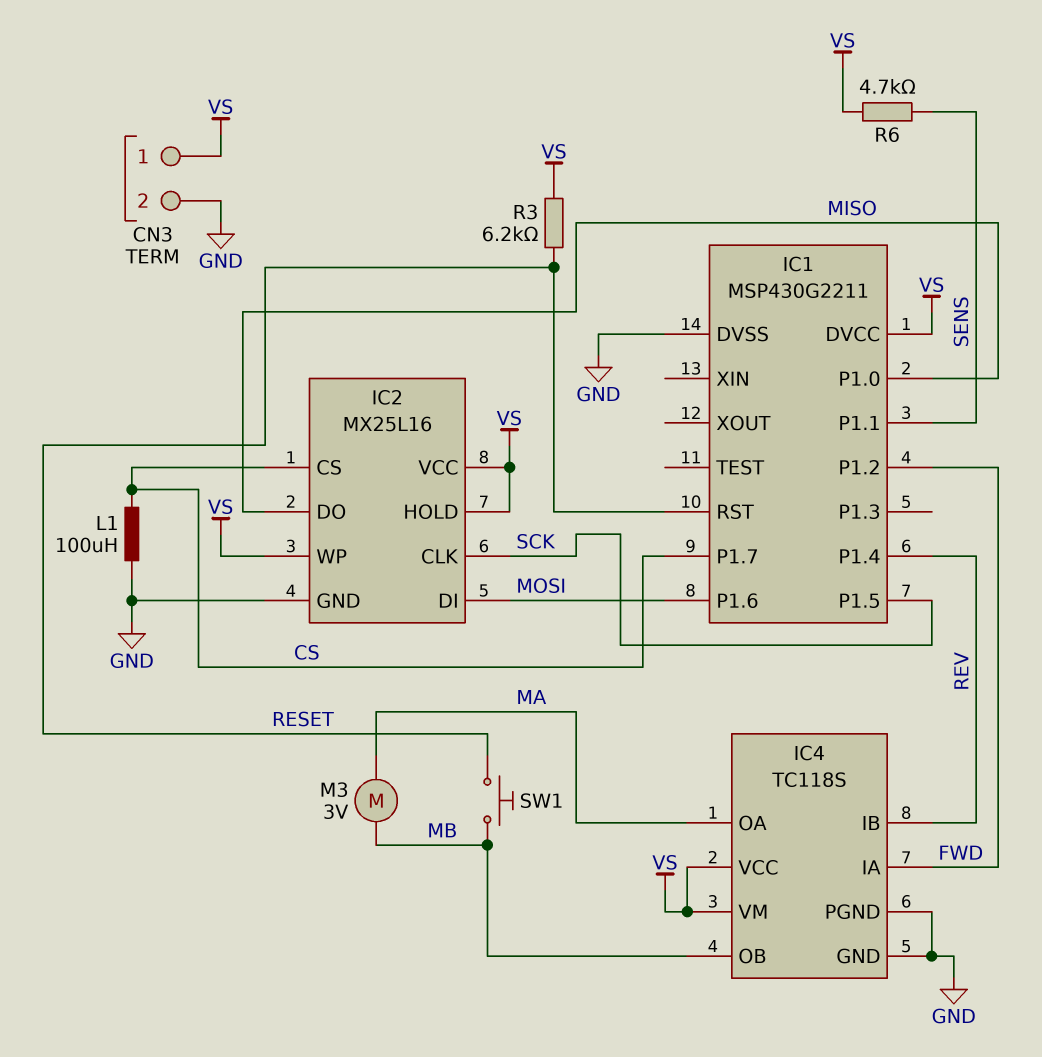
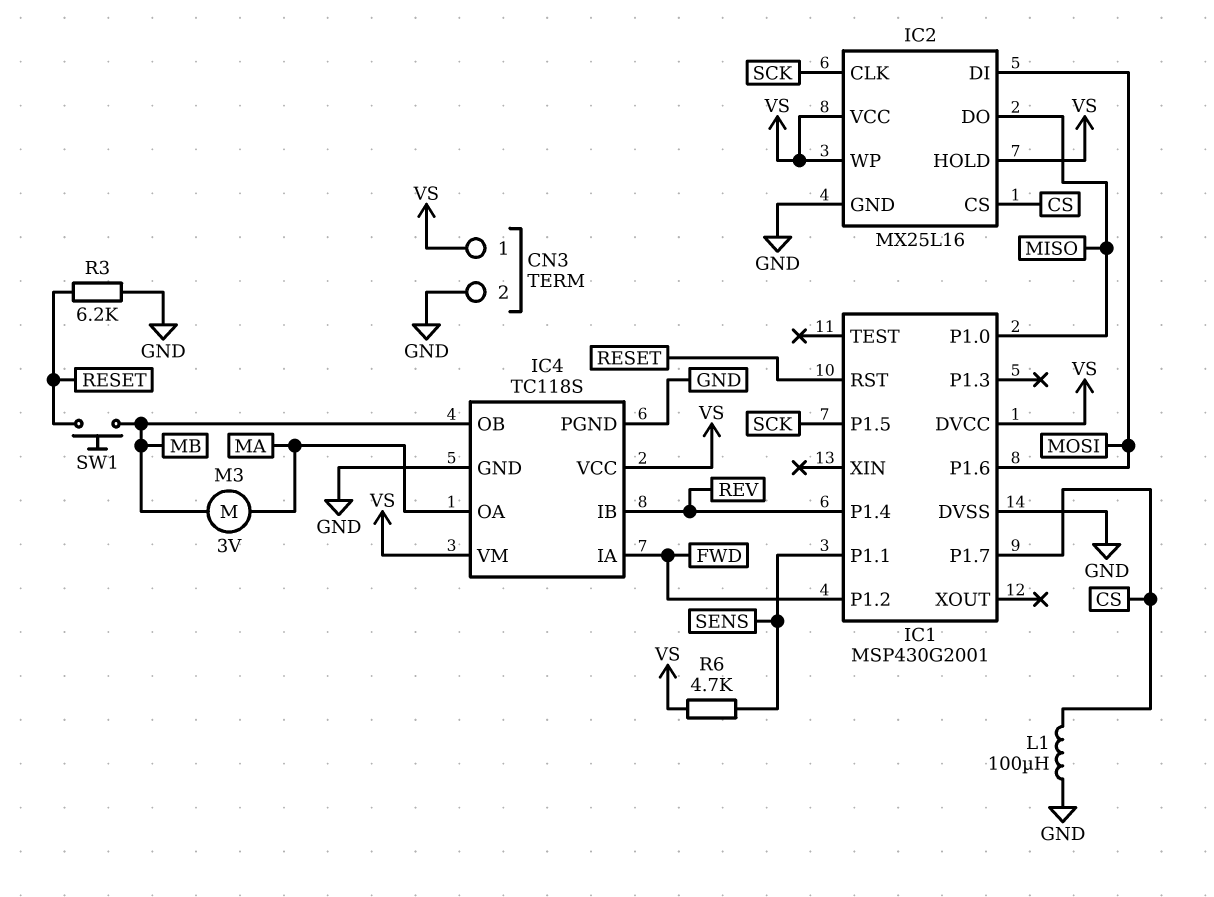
IC1: MSP430G2211 -> MSP430G2001
R3: 6.2k (RESET, VS) -> 6.2k (GND, RESET)

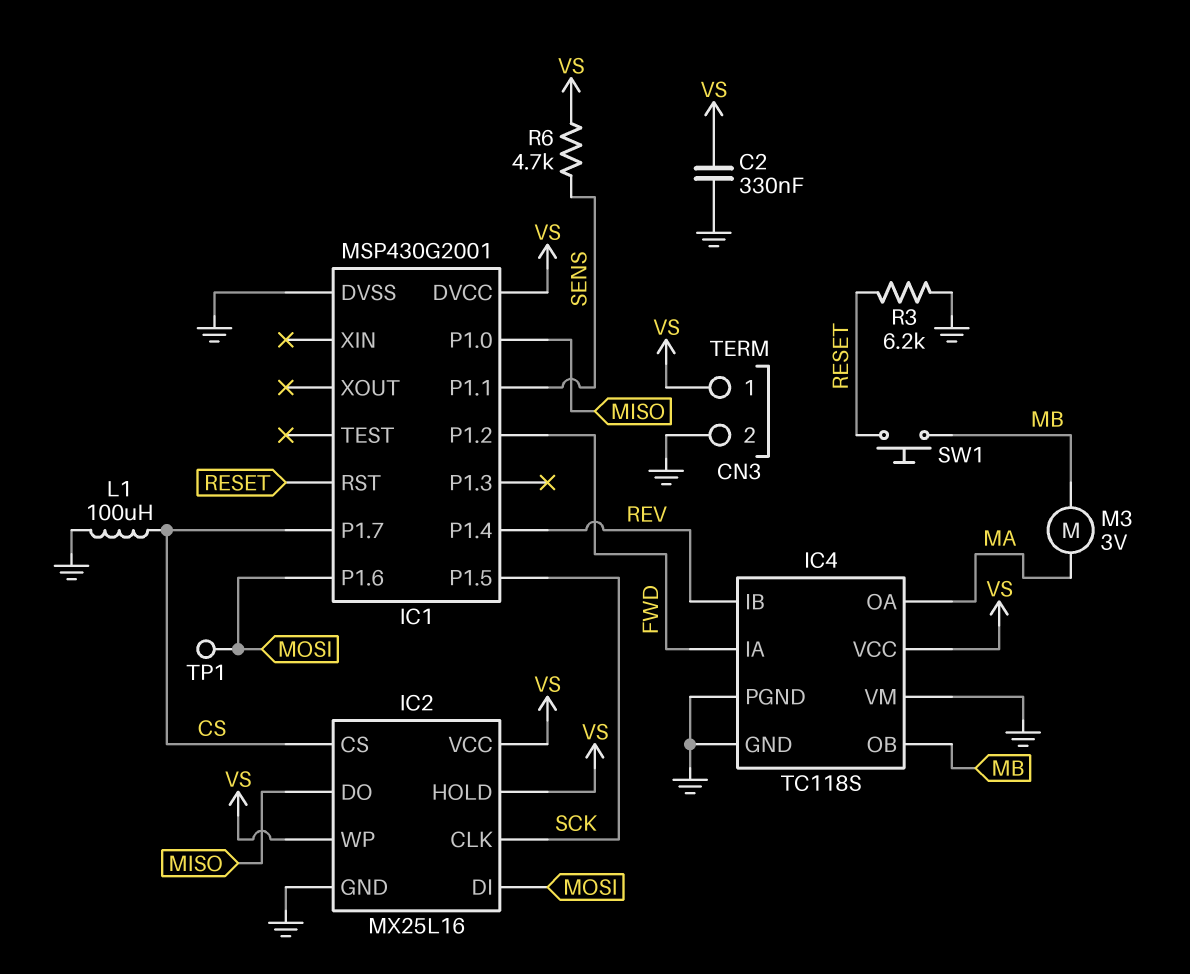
C2: none -> 330nF (GND, VS)
IC4 pin VM: VS -> GND
TP1: none -> test point (MOSI)

